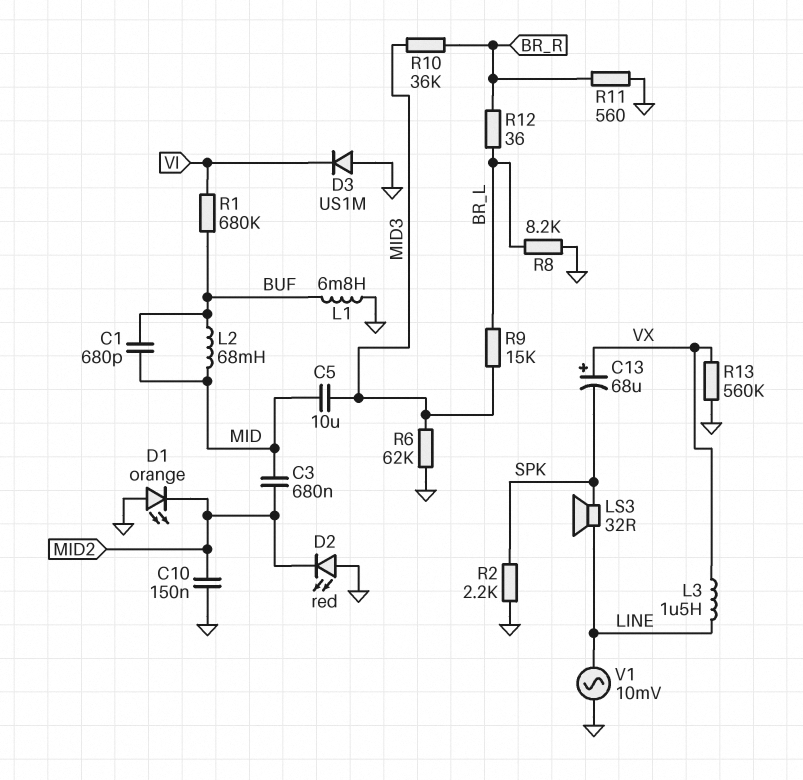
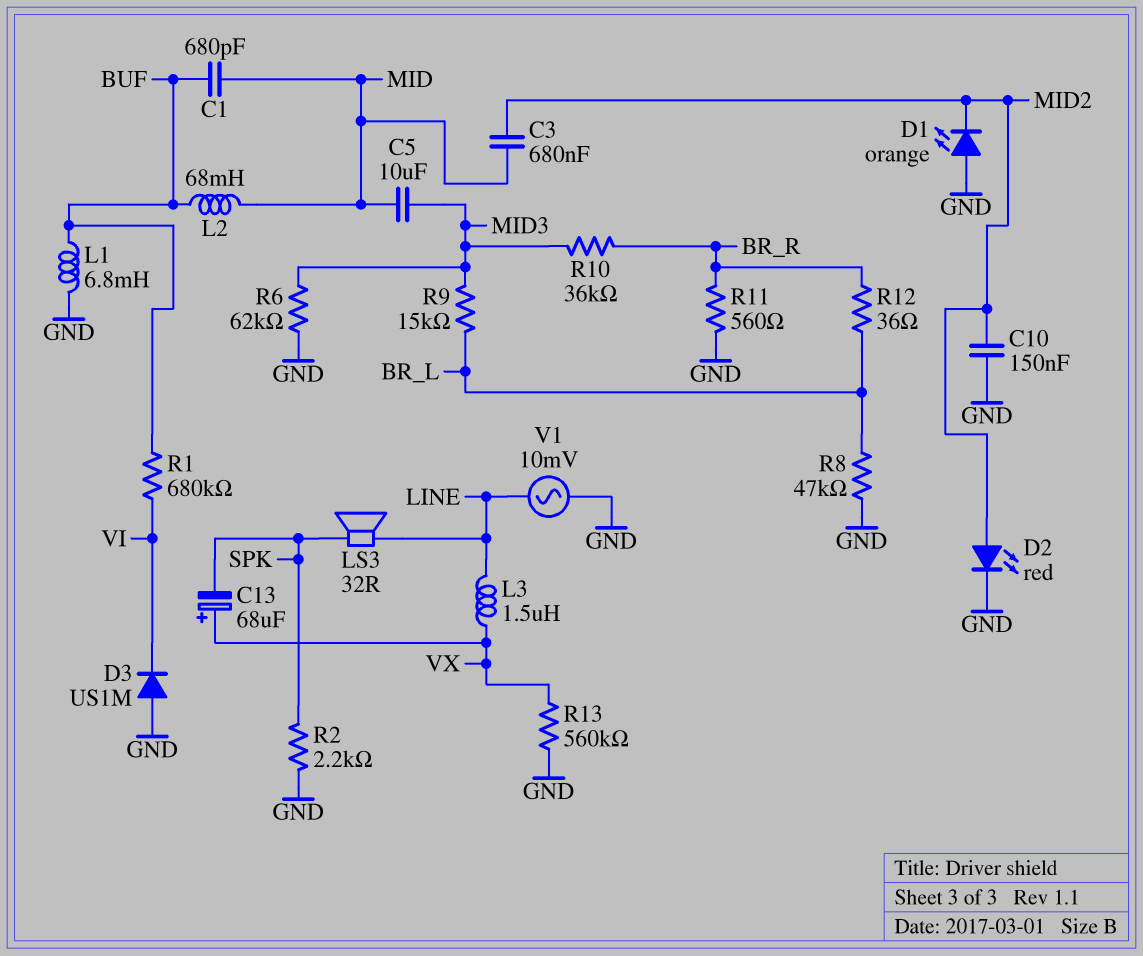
D2: LED red (A GND, K MID2) -> LED red (A MID2, K GND)
R8: 8.2k (BR_L, GND) -> 47k (BR_L, GND)

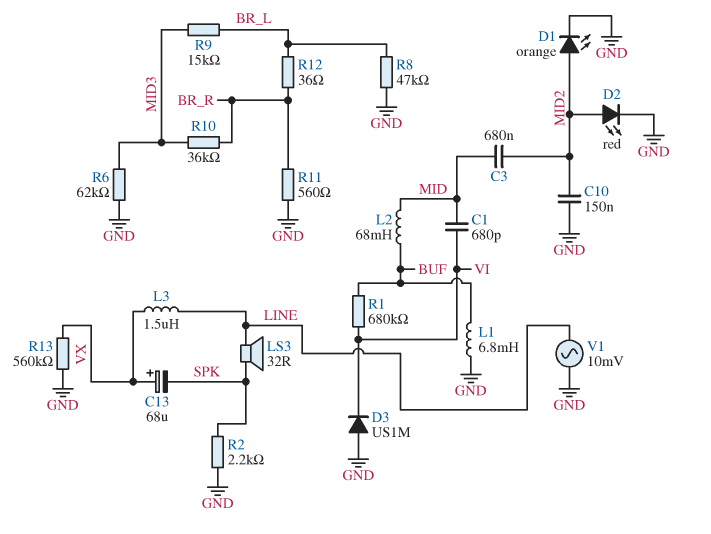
C1: 680pF (BUF, MID) -> 680pF (MID, VI)
C5: 10uF (MID, MID3) -> none
D1: LED orange (A GND, K MID2) -> LED orange (A MID2, K GND)

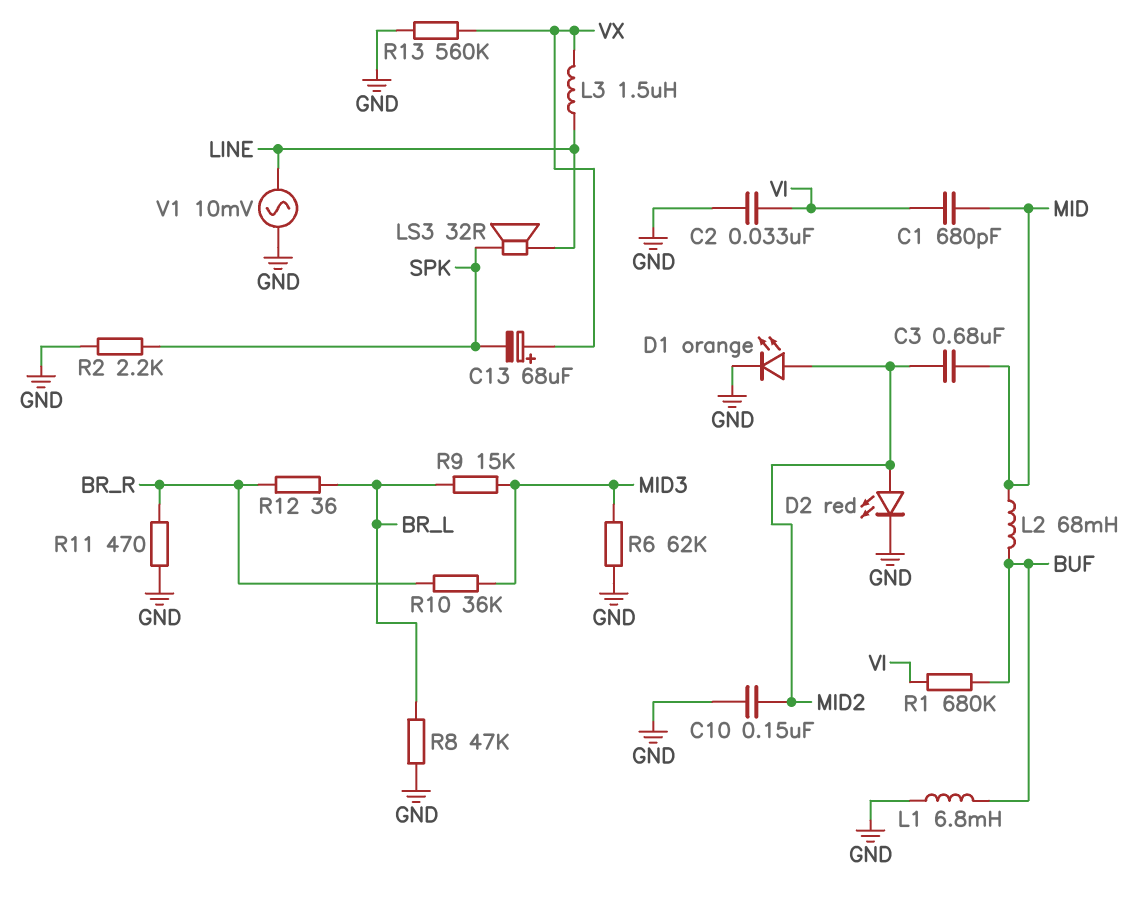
C2: none -> 33nF (GND, VI)
D3: diode US1M (A GND, K VI) -> none
R11: 560 (BR_R, GND) -> 470 (BR_R, GND)

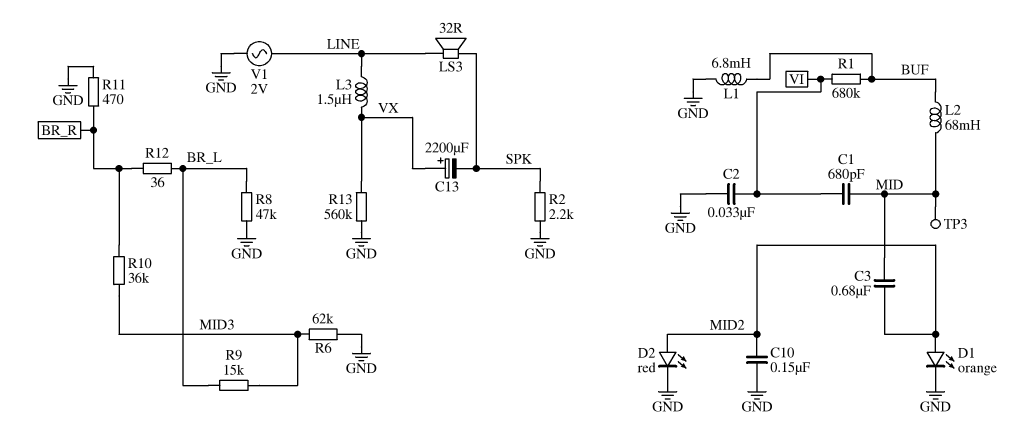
C13: 68uF (plus VX, minus SPK) -> 2200uF (plus VX, minus SPK)
TP3: none -> test point (MID)
V1: AC 10mV (GND, LINE) -> AC 2V (GND, LINE)

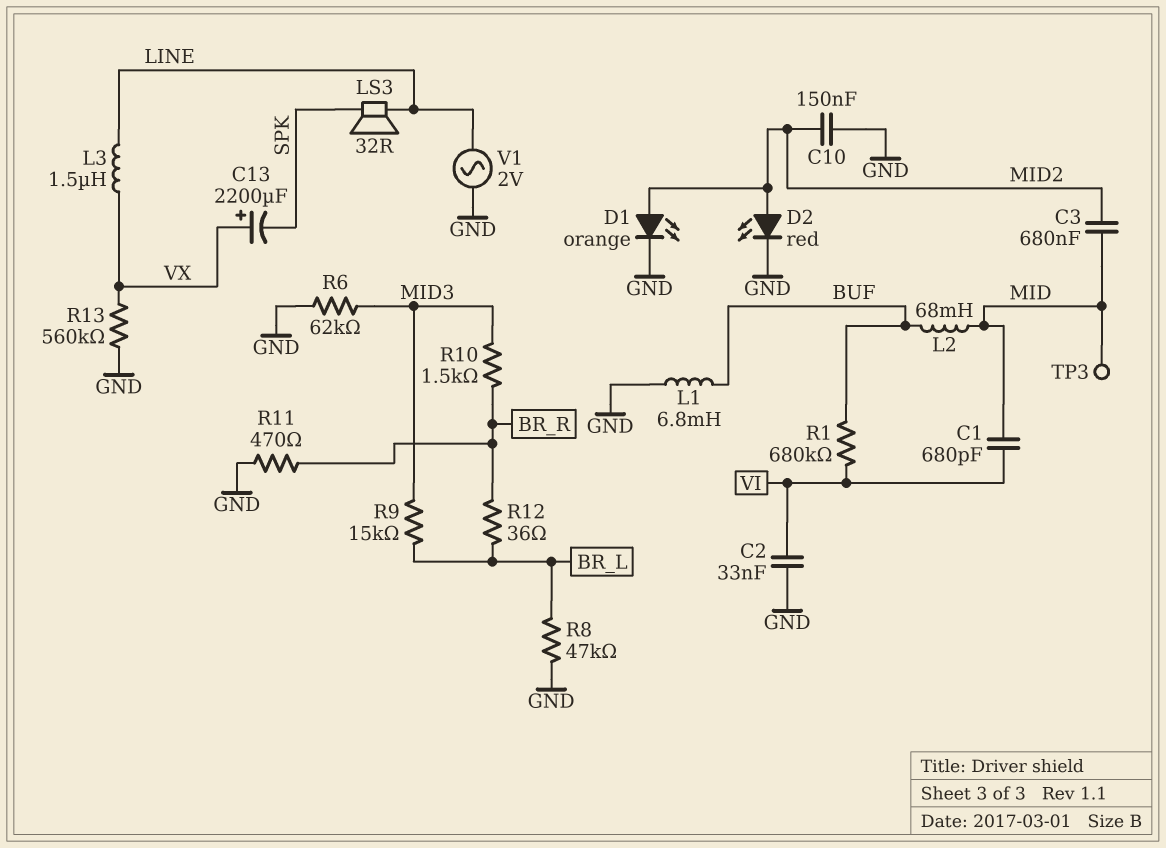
R2: 2.2k (GND, SPK) -> none
R10: 36k (BR_R, MID3) -> 1.5k (BR_R, MID3)

